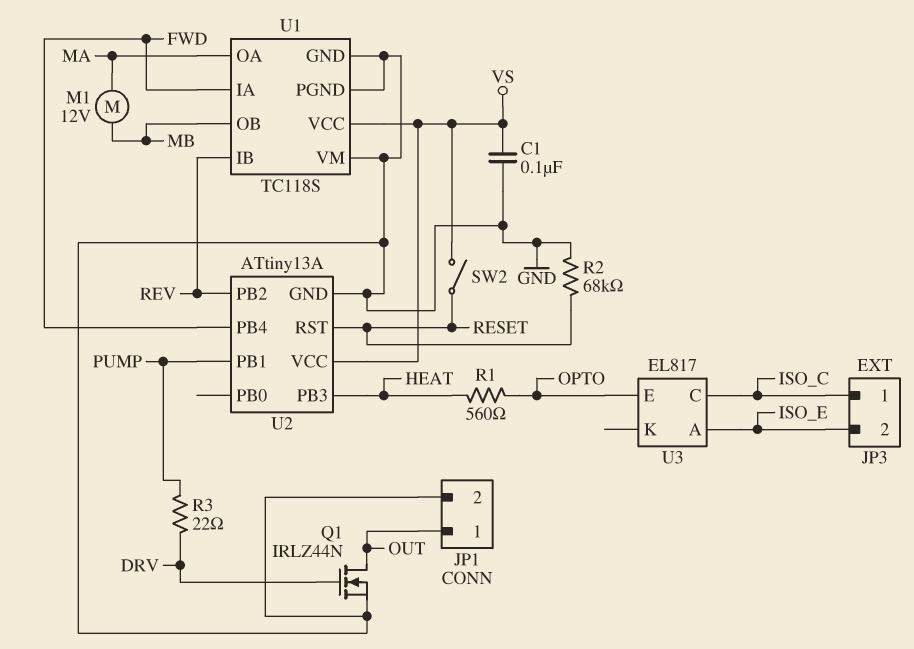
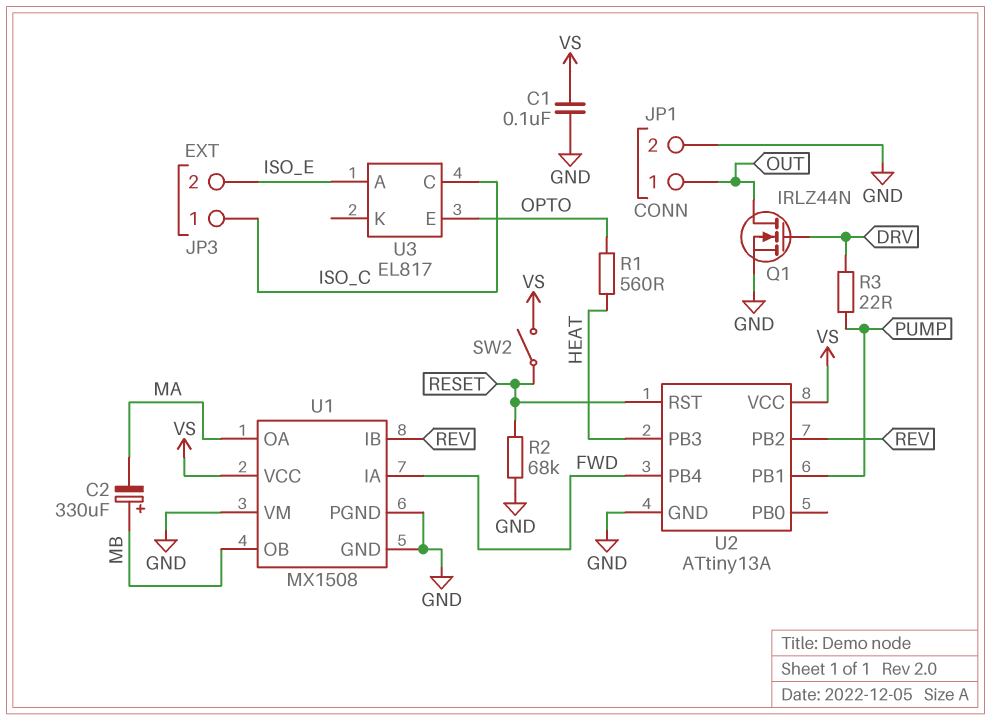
C2: none -> 330uF (plus MB, minus MA)
M1: motor 12V (MA, MB) -> none
U1: TC118S -> MX1508

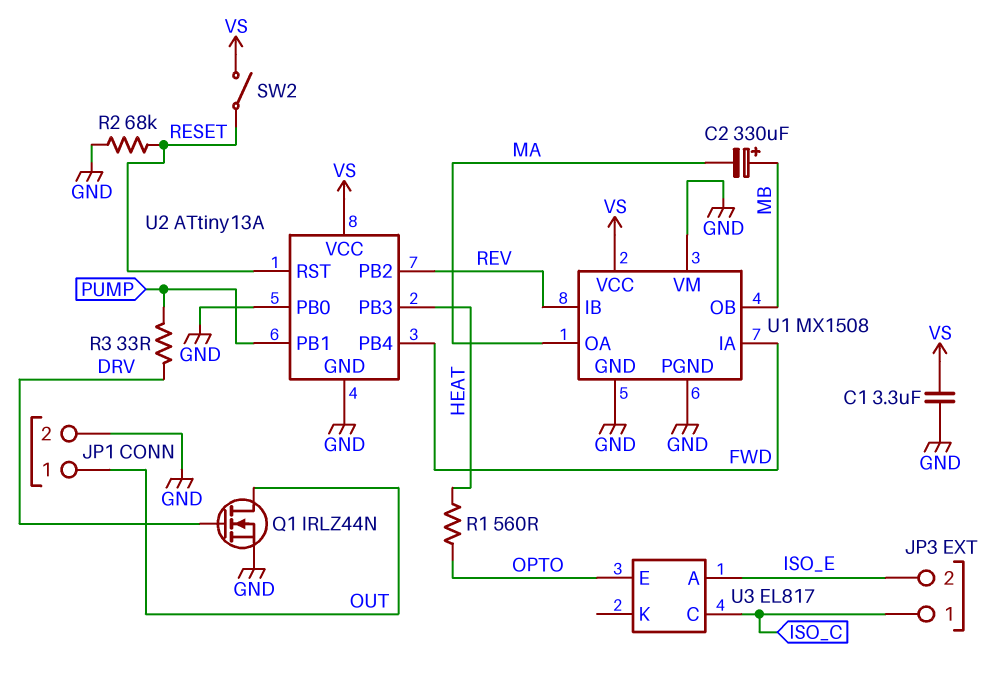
C1: 100nF (GND, VS) -> 3.3uF (GND, VS)
R3: 22 (DRV, PUMP) -> 33 (DRV, PUMP)
U2 pin PB0: none -> GND

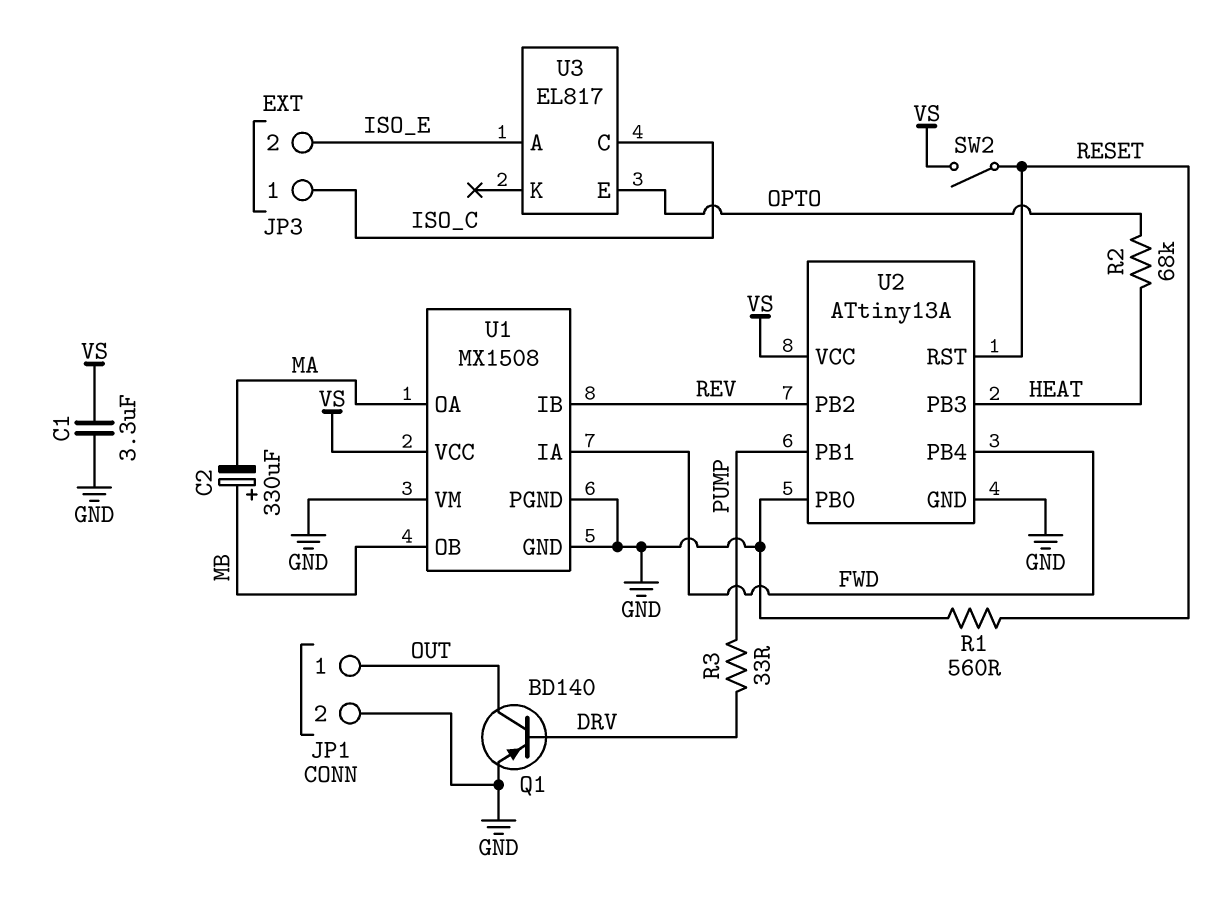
Q1: NMOS IRLZ44N (G DRV, D OUT, S GND) -> PNP BD140 (B DRV, C OUT, E GND)
R1: 560 (HEAT, OPTO) -> 560 (GND, RESET)
R2: 68k (GND, RESET) -> 68k (HEAT, OPTO)

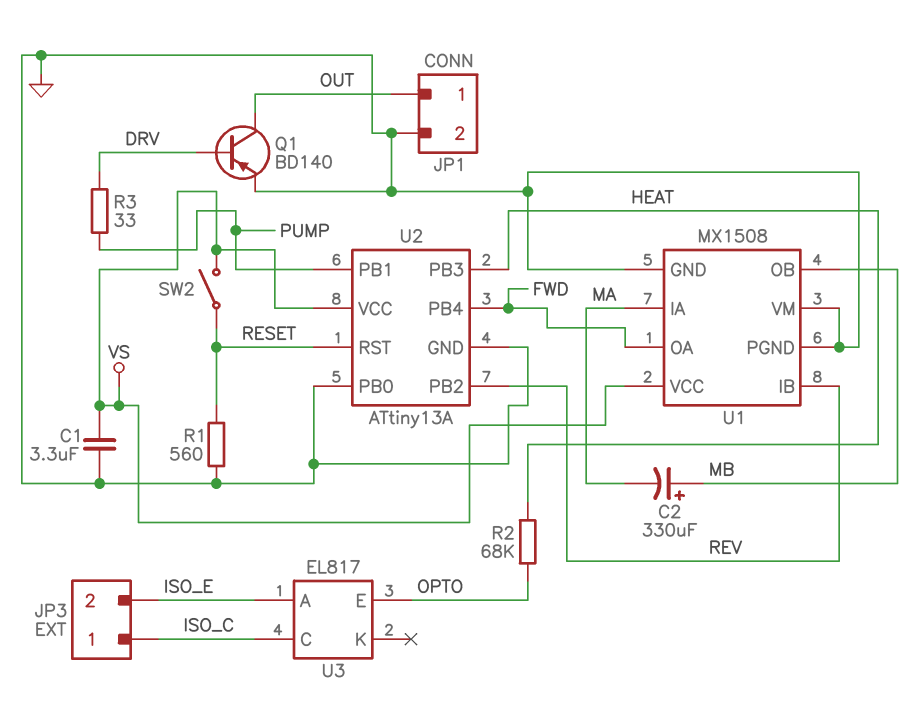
U1 pin IA: FWD -> MA
U1 pin OA: MA -> FWD

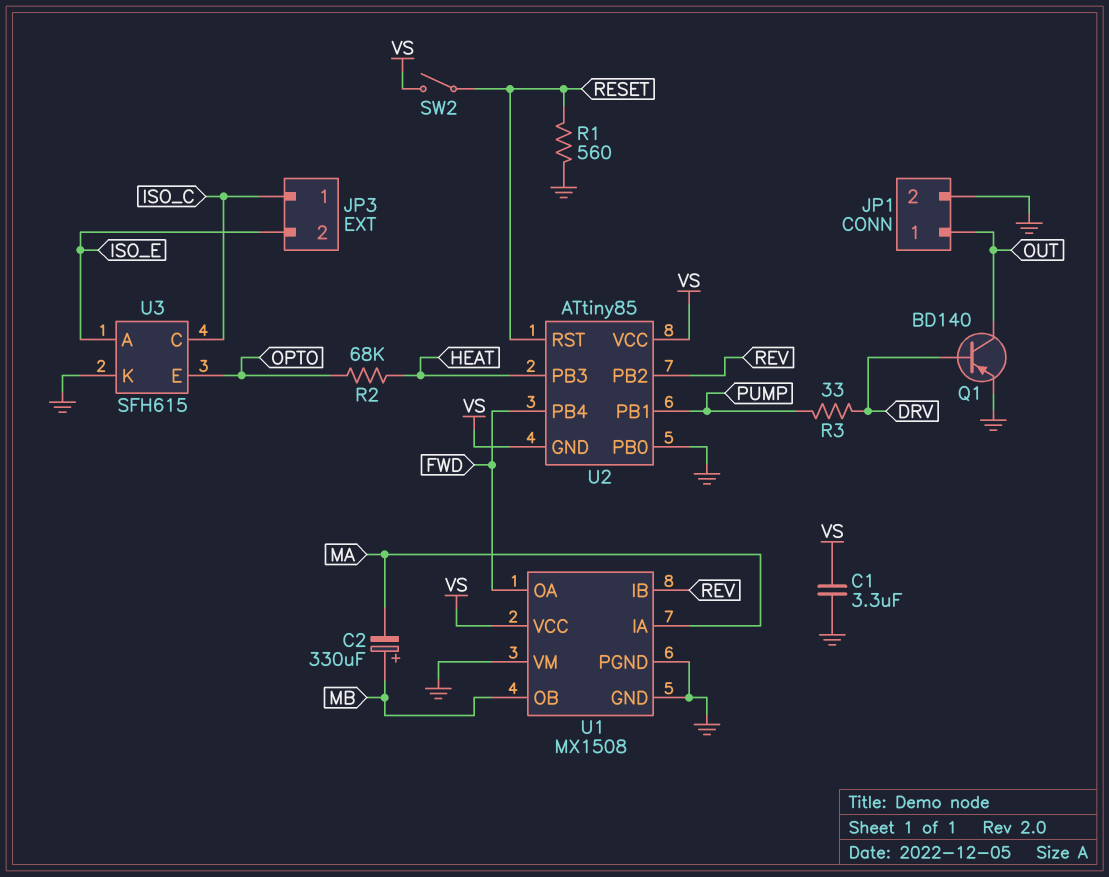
U2: ATtiny13A -> ATtiny85
U2 pin GND: GND -> VS
U3: EL817 -> SFH615
U3 pin K: none -> GND

